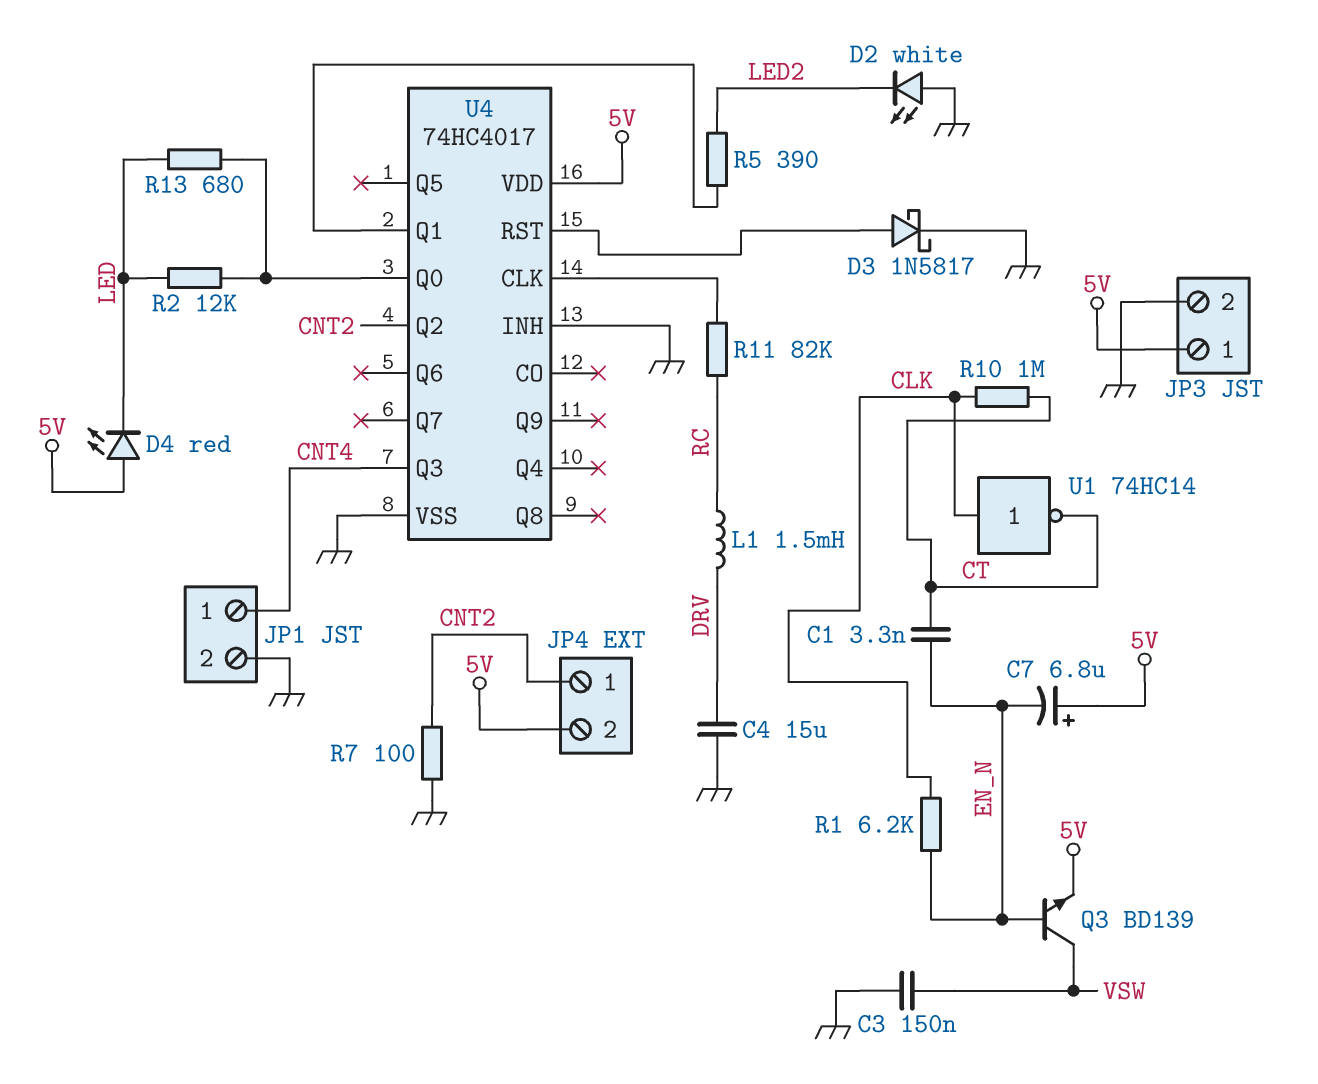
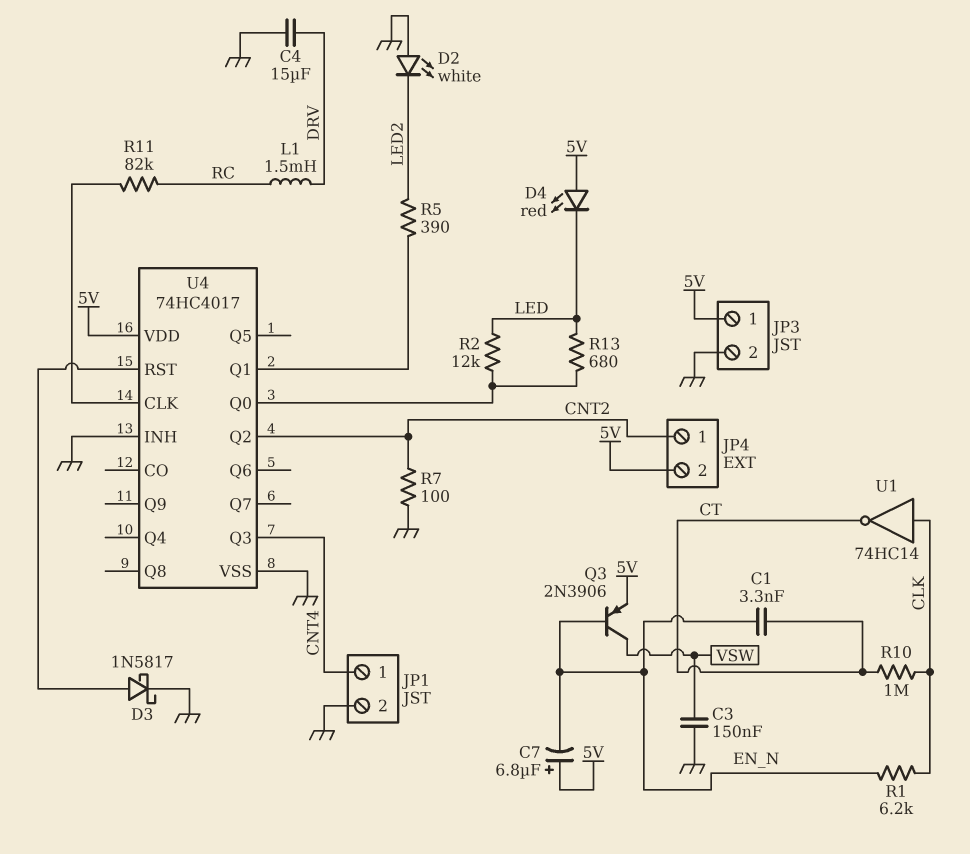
Q3: NPN BD139 (B EN_N, C VSW, E 5V) -> PNP 2N3906 (B EN_N, C VSW, E 5V)

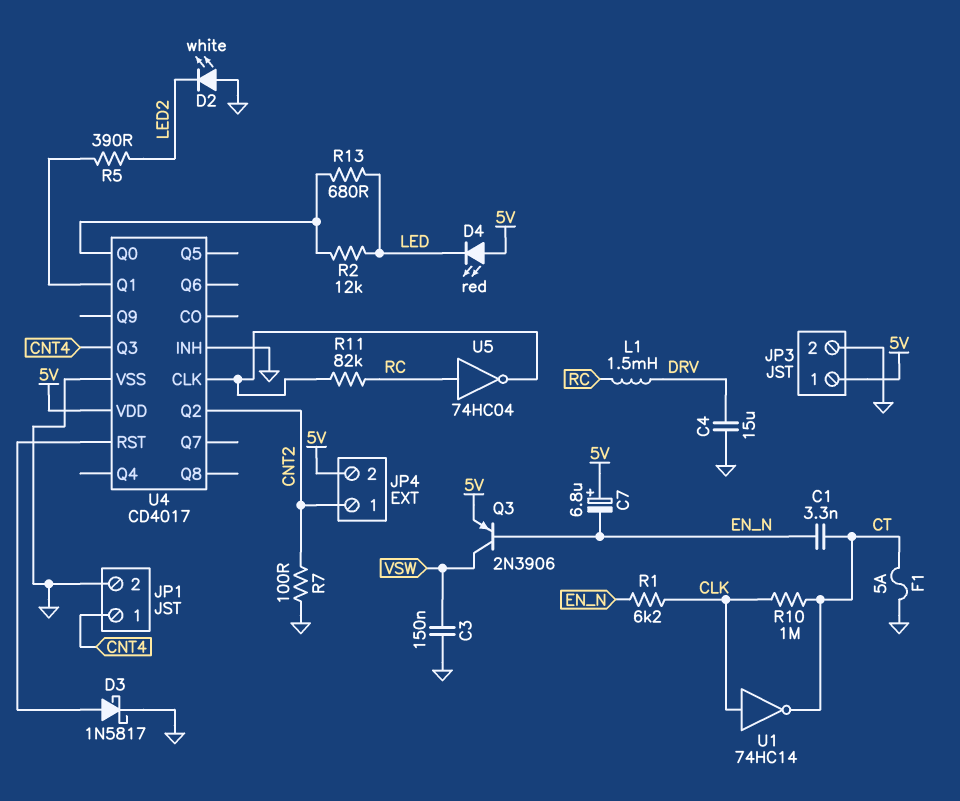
F1: none -> 5A (CT, GND)
U4: 74HC4017 -> CD4017
U5: none -> NOT 74HC04 (in RC, out U4/CLK)

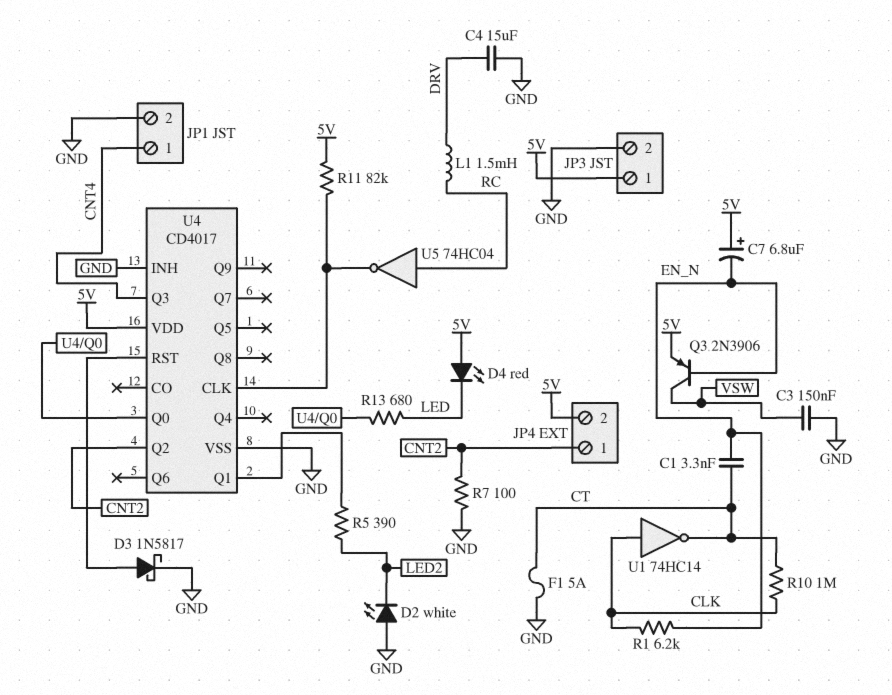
R2: 12k (LED, U4/Q0) -> none
R11: 82k (RC, U4/CLK) -> 82k (5V, U4/CLK)

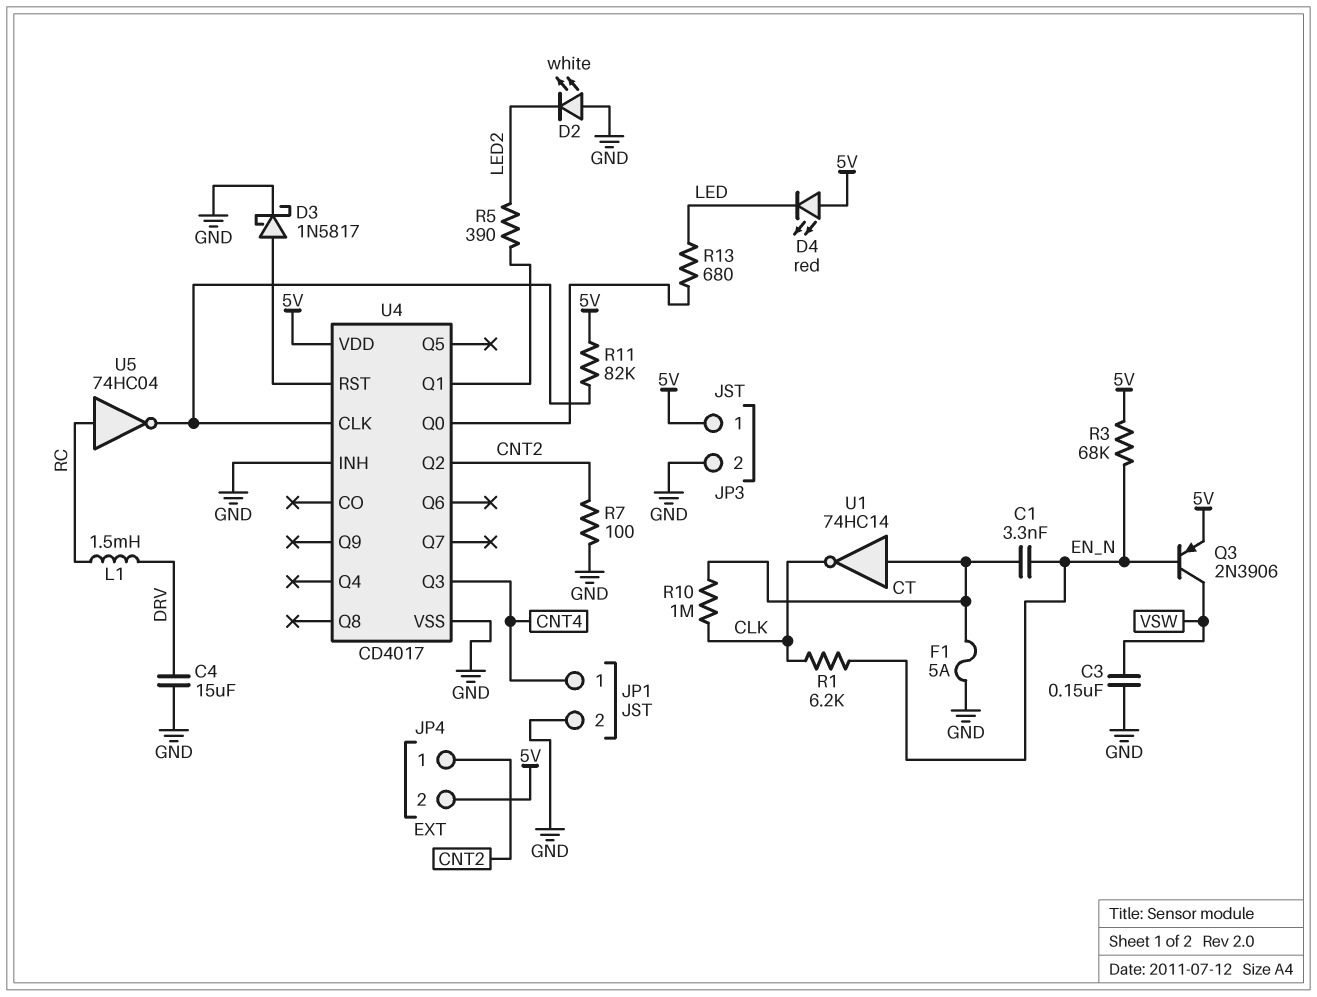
C7: 6.8uF (plus 5V, minus EN_N) -> none
R3: none -> 68k (5V, EN_N)
U1: NOT 74HC14 (in CLK, out CT) -> NOT 74HC14 (in CT, out CLK)

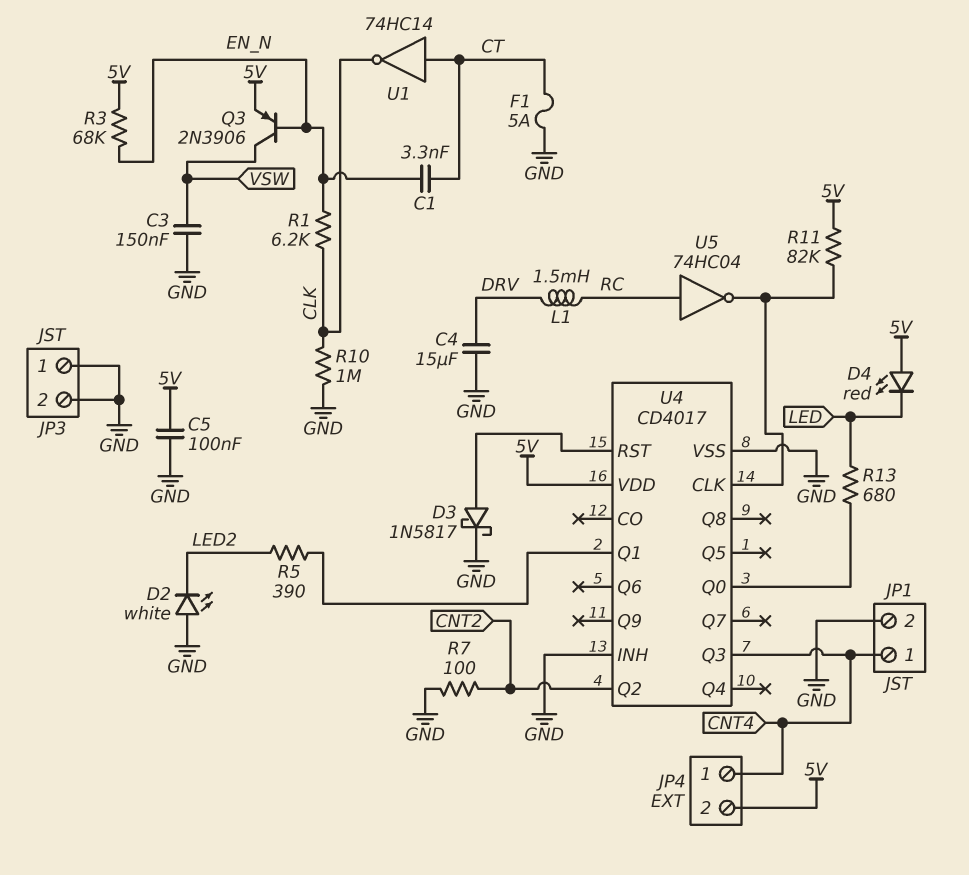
C5: none -> 100nF (5V, GND)
JP3 pin 1: 5V -> GND
JP4 pin 1: CNT2 -> CNT4
R10: 1M (CLK, CT) -> 1M (CLK, GND)

